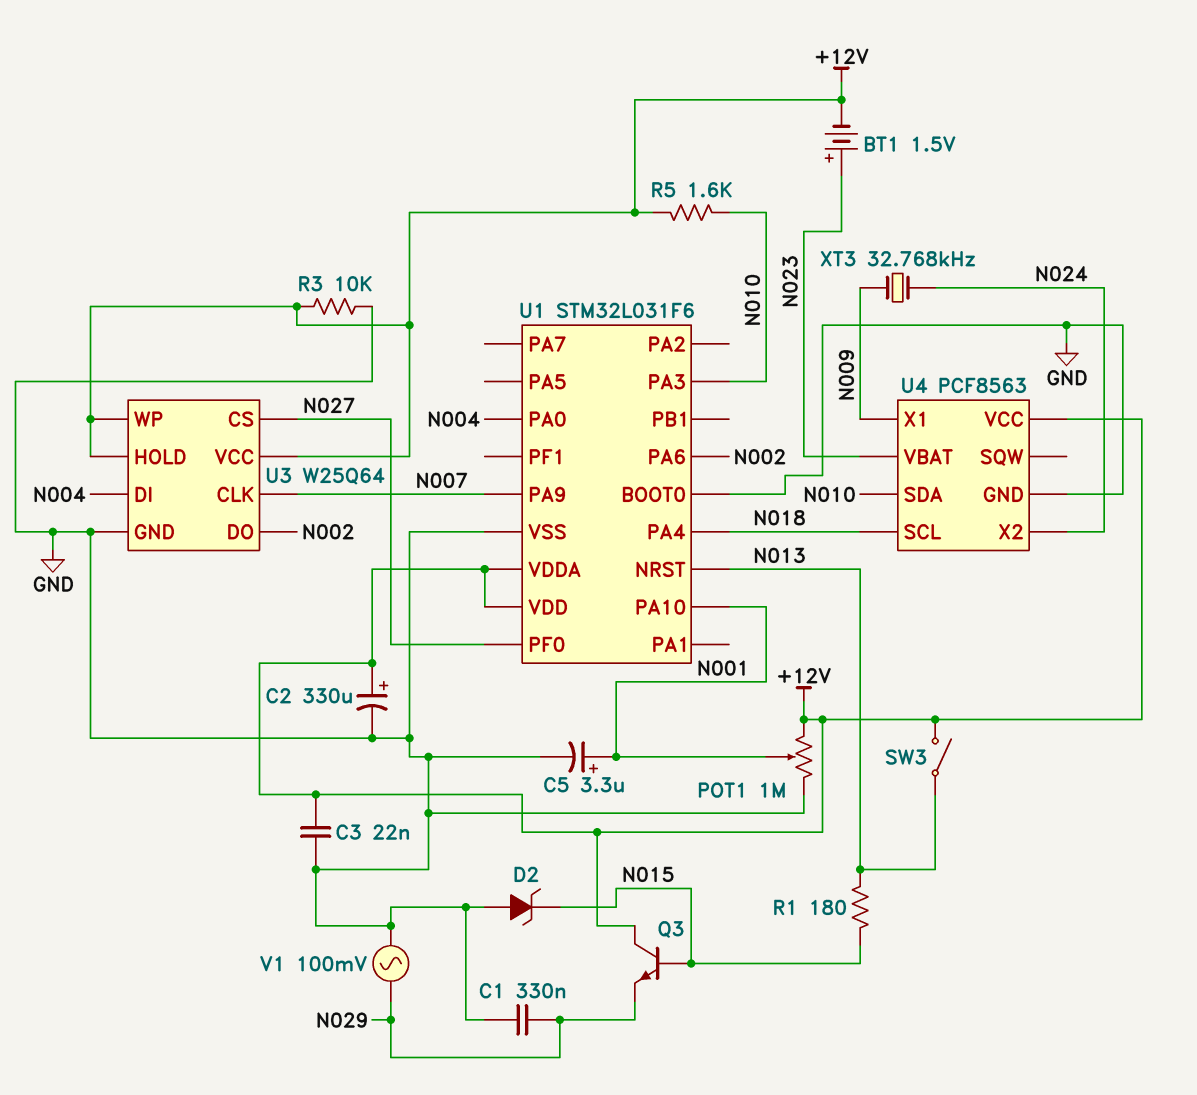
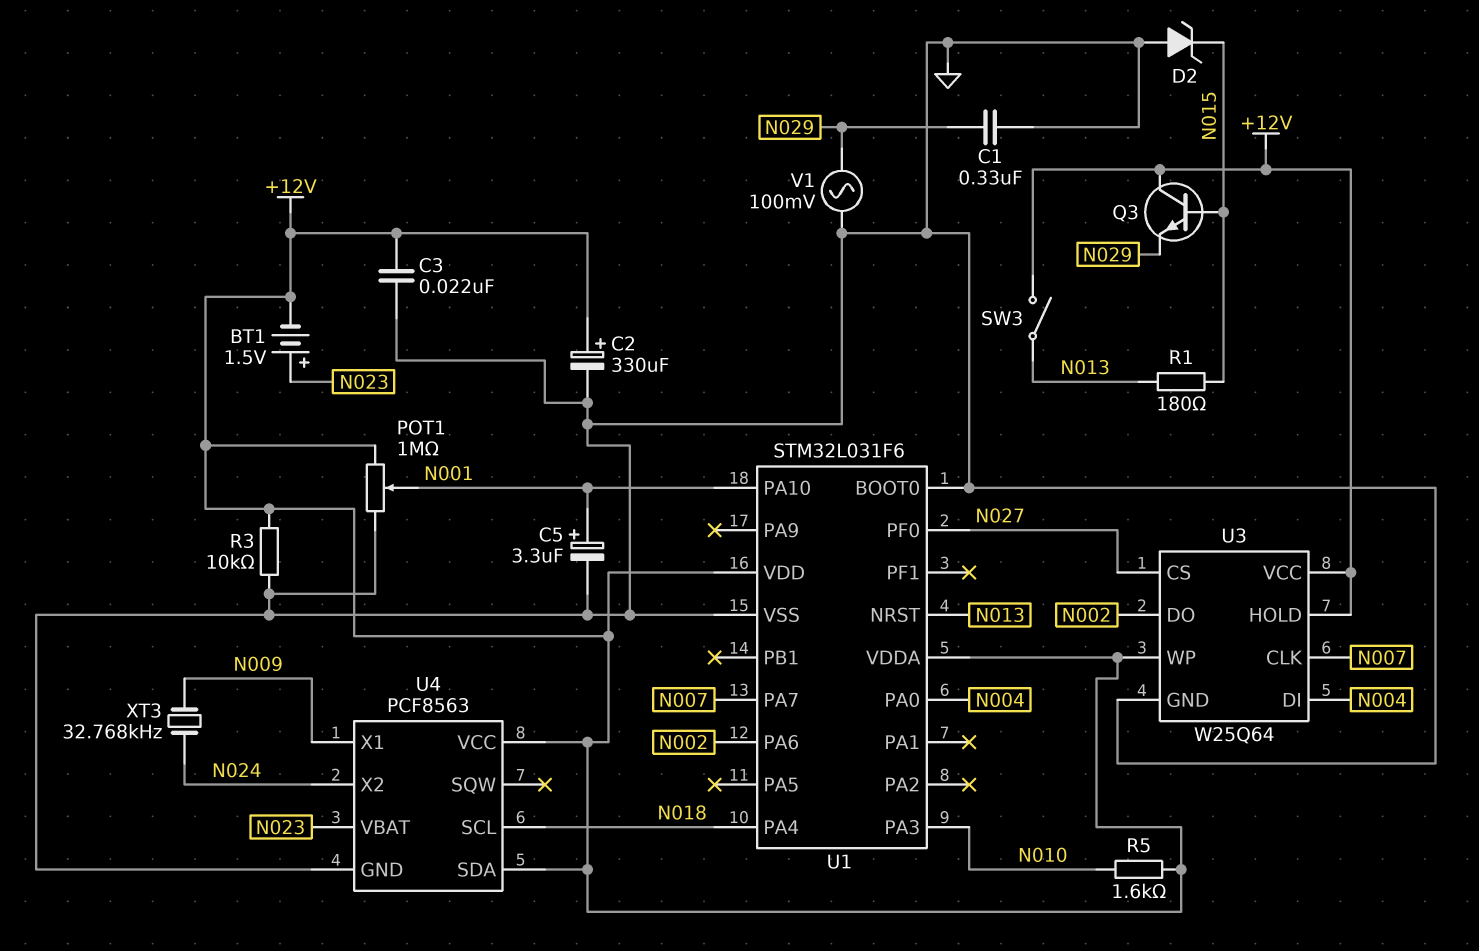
U1 pin PA7: none -> N007
U1 pin PA9: N007 -> none
U4 pin SDA: N010 -> +12V

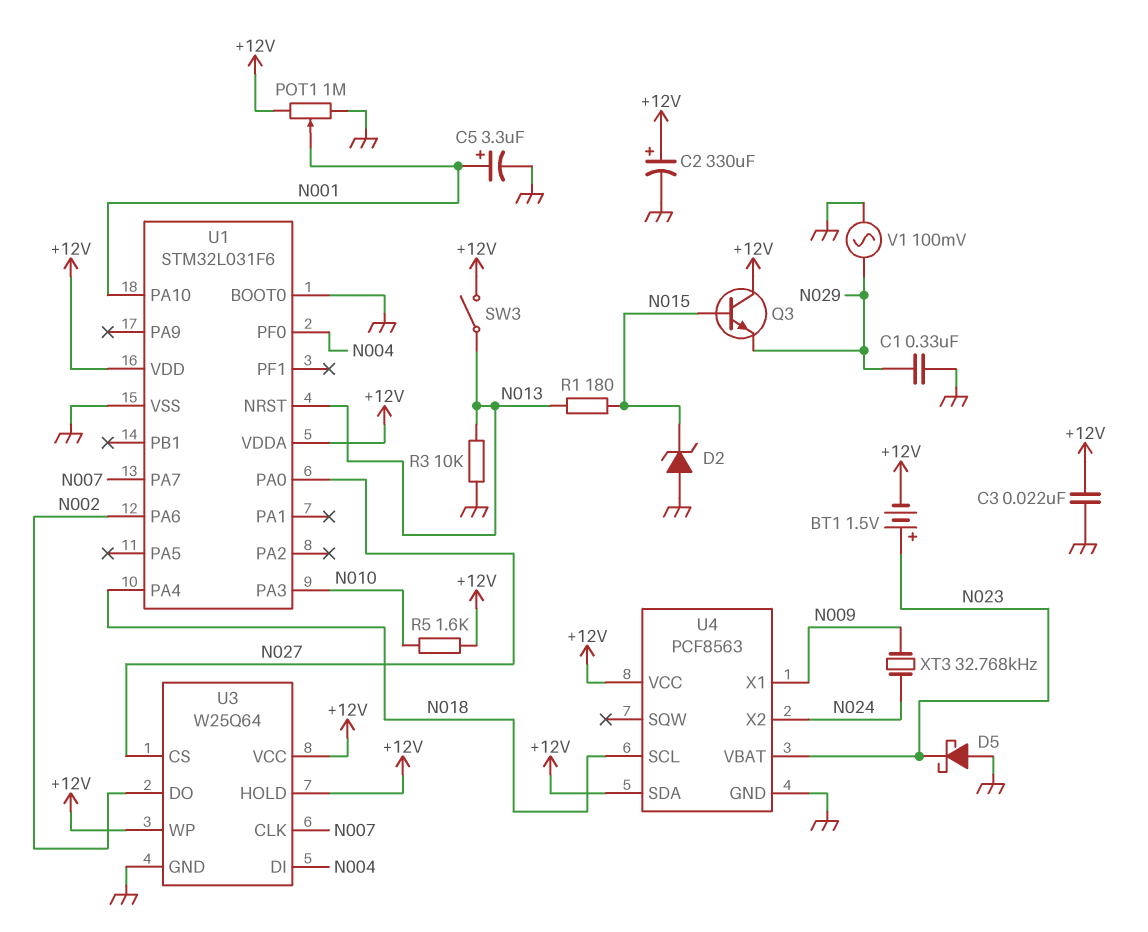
D5: none -> schottky (A GND, K N023)
R3: 10k (+12V, GND) -> 10k (GND, N013)
U1 pin PA0: N004 -> N027
U1 pin PF0: N027 -> N004

